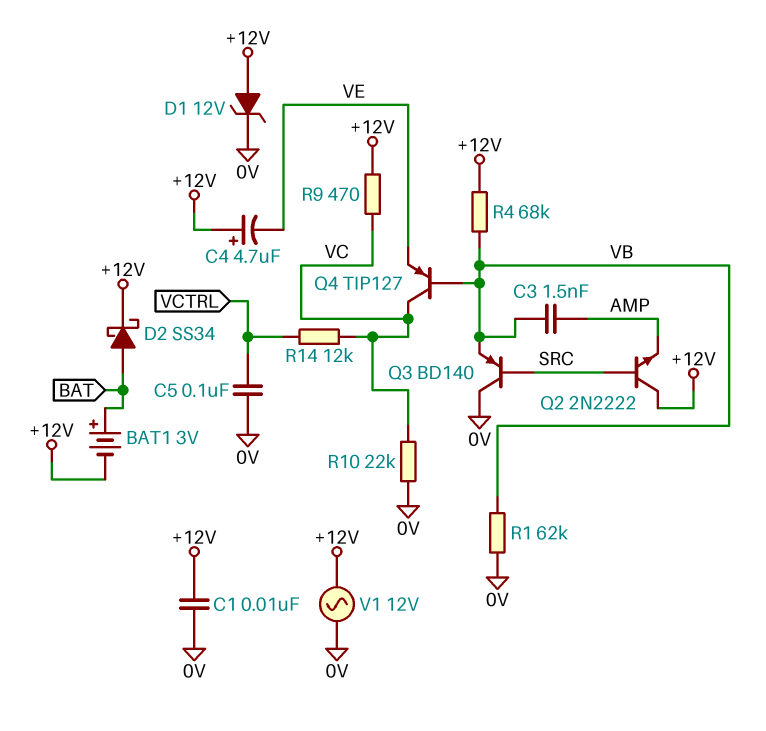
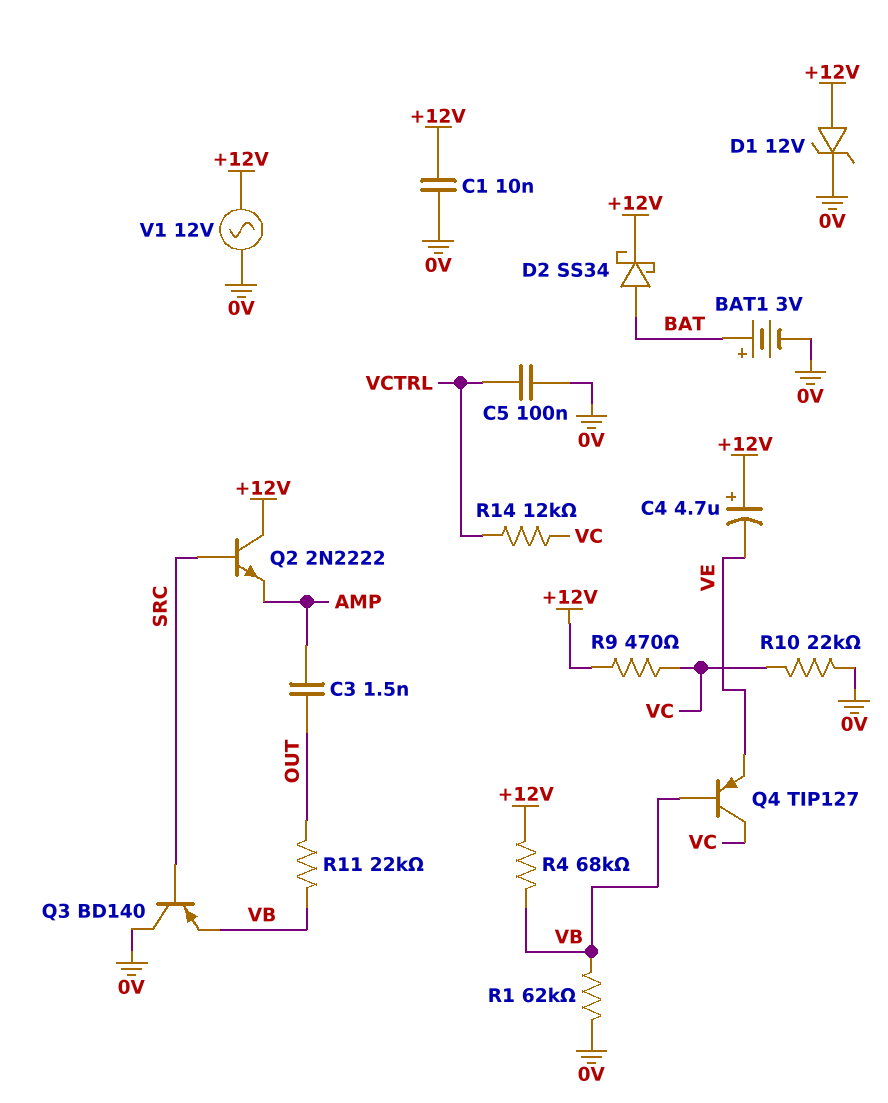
BAT1: 3V (plus BAT, minus +12V) -> 3V (plus BAT, minus 0V)
C3: 1.5nF (AMP, VB) -> 1.5nF (AMP, OUT)
R11: none -> 22k (OUT, VB)

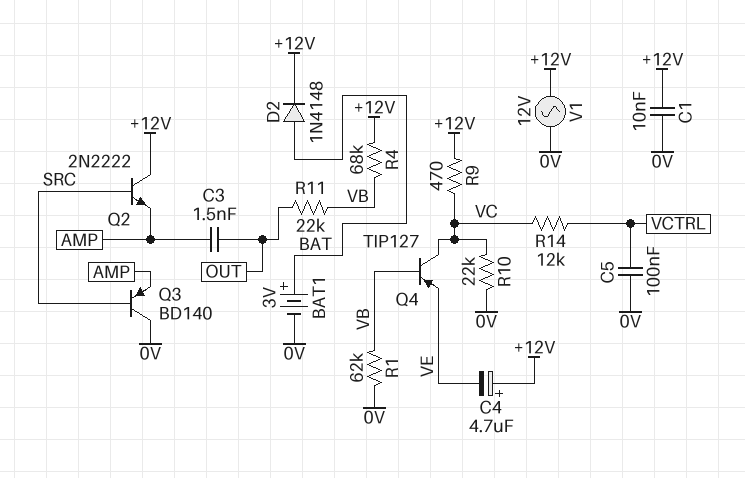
D1: zener 12V (A +12V, K 0V) -> none
D2: schottky SS34 (A BAT, K +12V) -> diode 1N4148 (A BAT, K +12V)
Q3: PNP BD140 (B SRC, C 0V, E VB) -> PNP BD140 (B SRC, C 0V, E AMP)

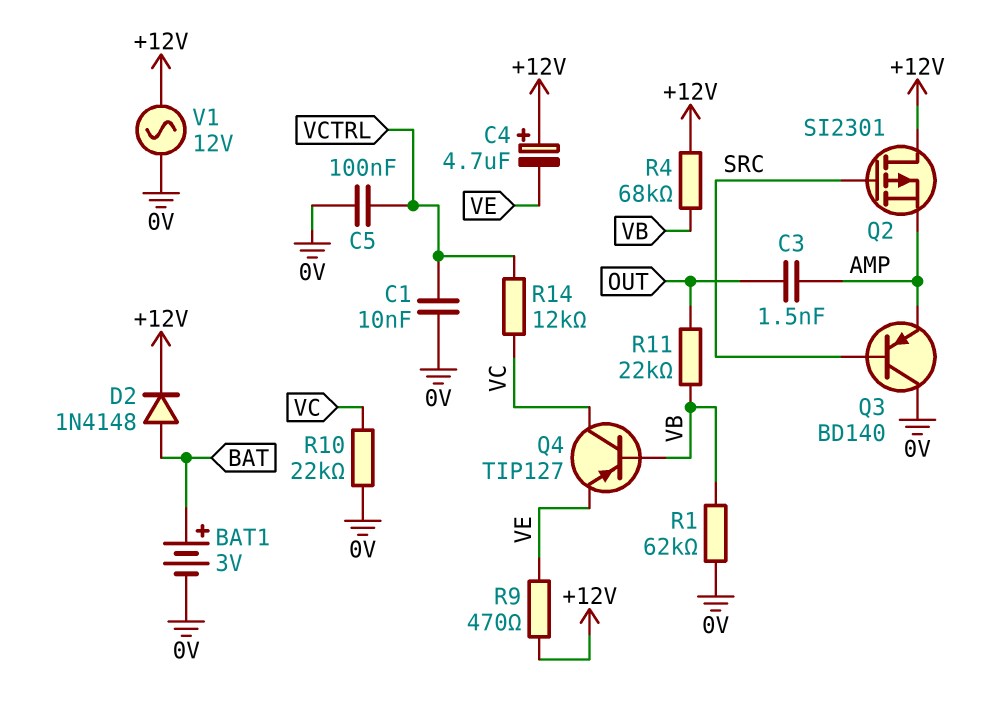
C1: 10nF (+12V, 0V) -> 10nF (0V, VCTRL)
Q2: NPN 2N2222 (B SRC, C +12V, E AMP) -> PMOS SI2301 (G SRC, D +12V, S AMP)
R9: 470 (+12V, VC) -> 470 (+12V, VE)

